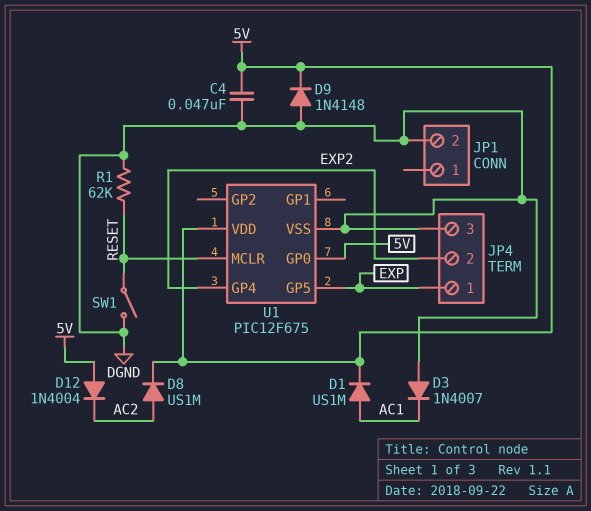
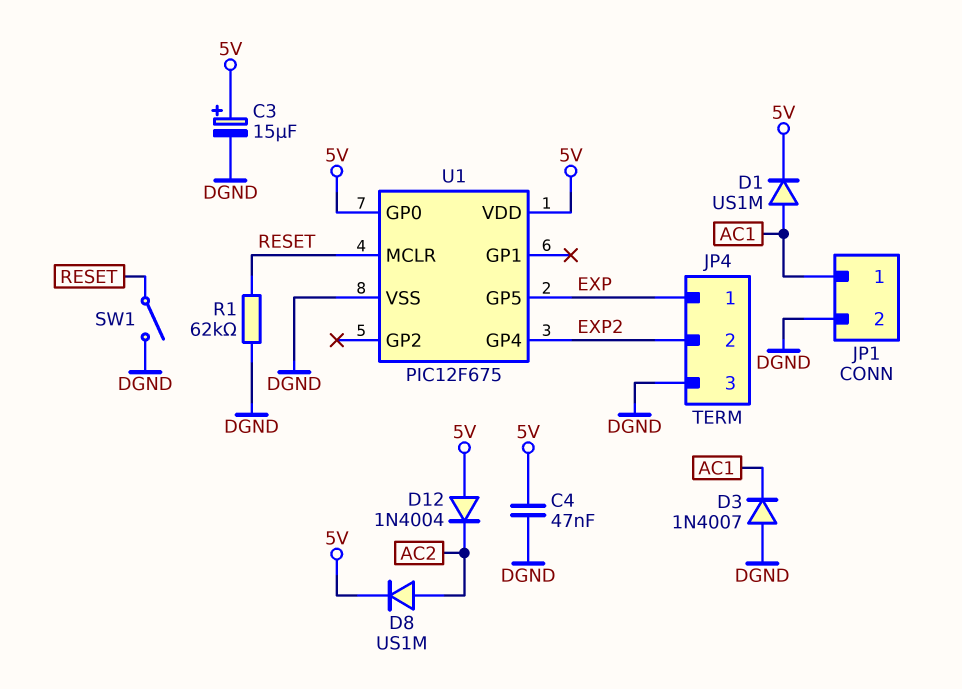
C3: none -> 15uF (plus 5V, minus DGND)
D9: diode 1N4148 (A DGND, K 5V) -> none
JP1 pin 1: none -> AC1

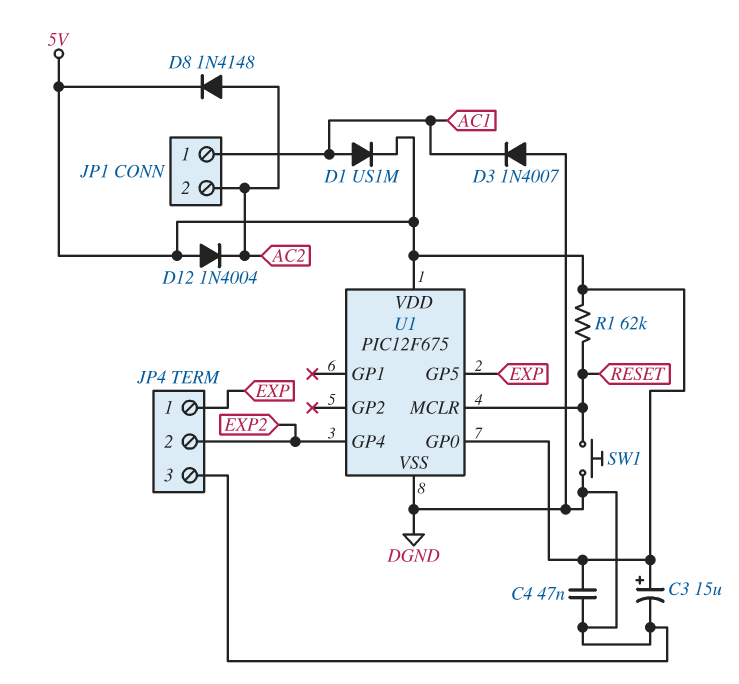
D8: diode US1M (A AC2, K 5V) -> diode 1N4148 (A AC2, K 5V)
JP1 pin 2: DGND -> AC2
R1: 62k (DGND, RESET) -> 62k (5V, RESET)
SW1: switch (DGND, RESET) -> button (DGND, RESET)

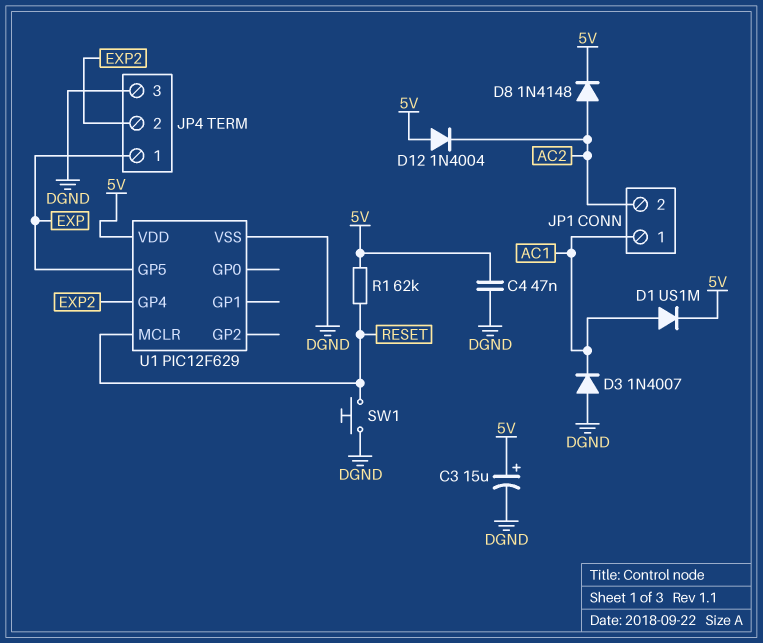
U1: PIC12F675 -> PIC12F629
U1 pin GP0: 5V -> none

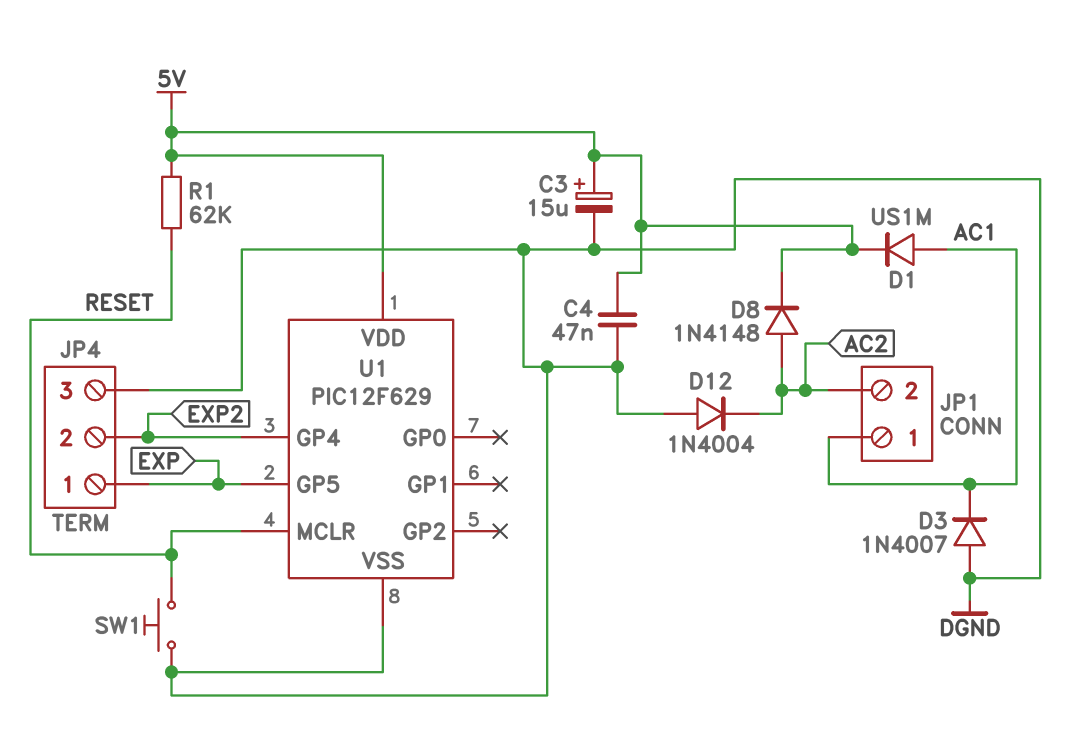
D12: diode 1N4004 (A 5V, K AC2) -> diode 1N4004 (A DGND, K AC2)

